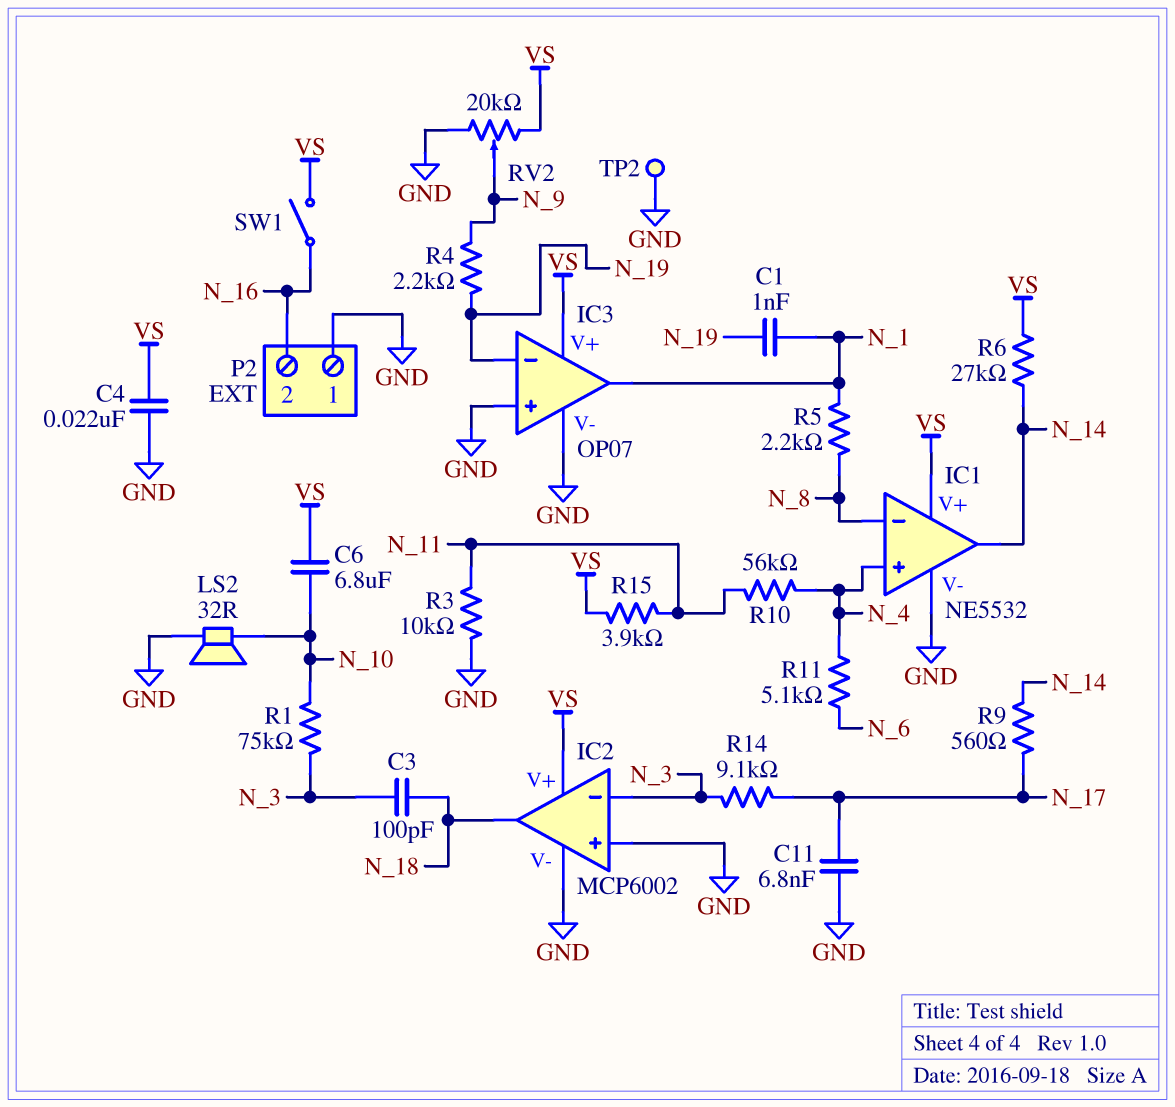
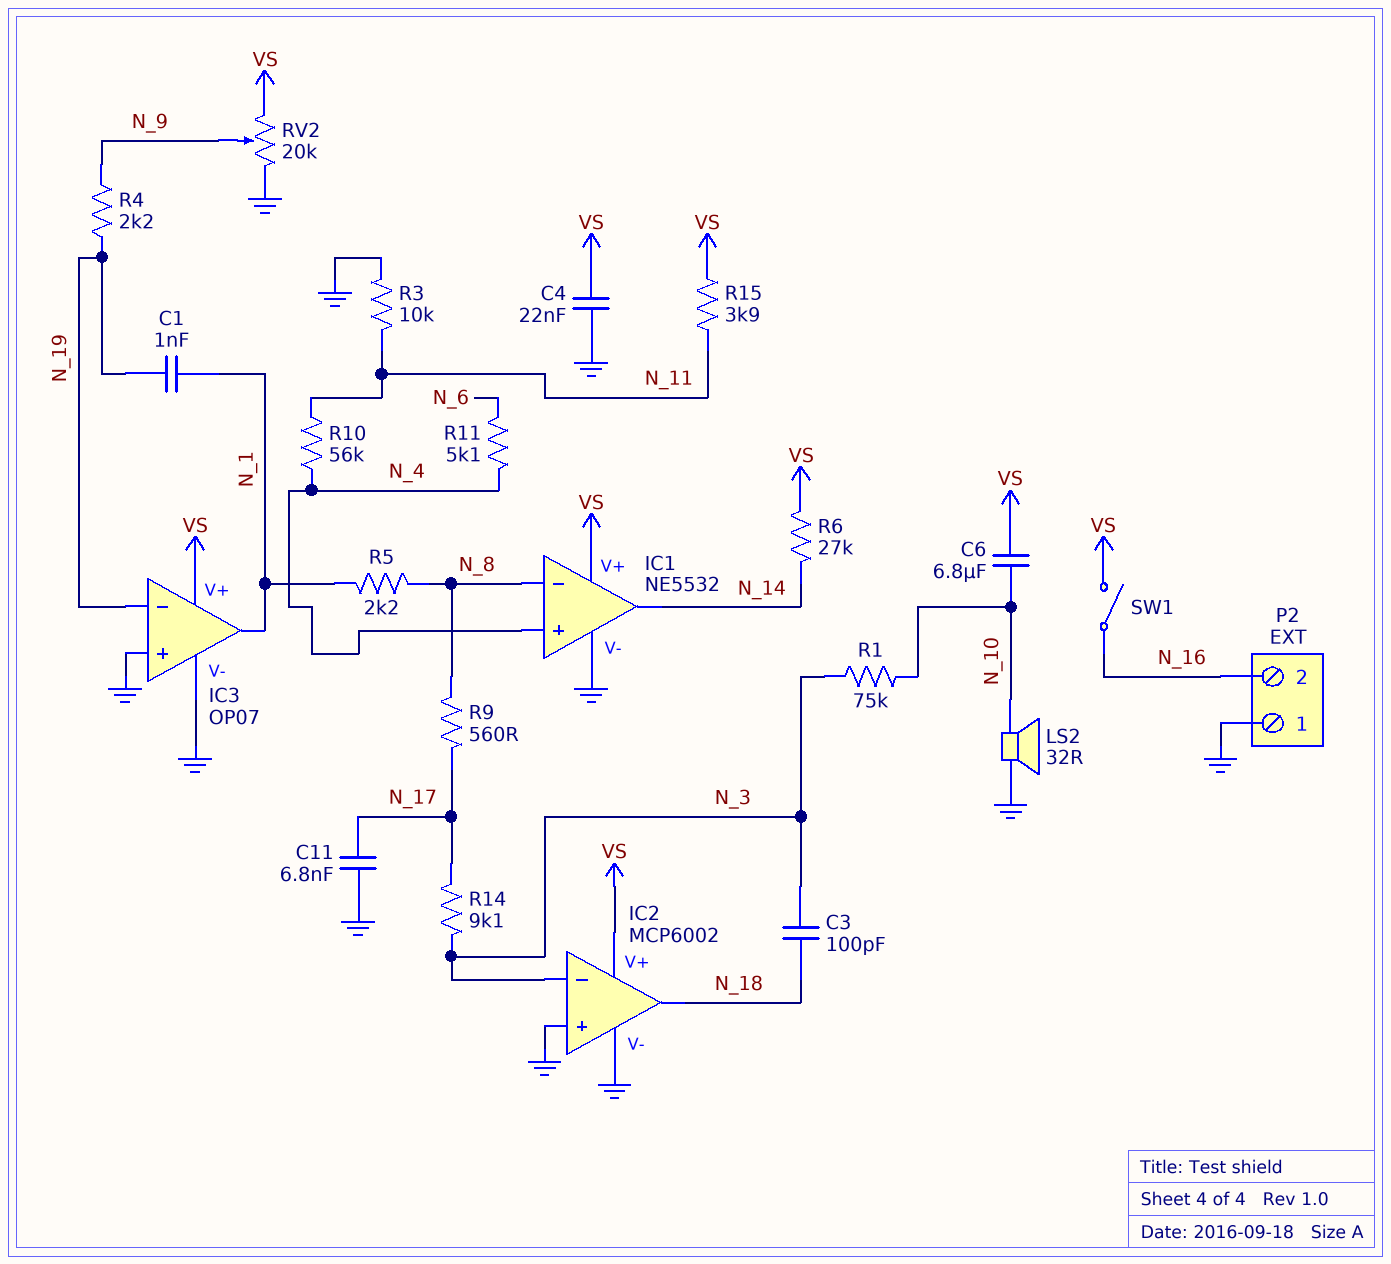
R9: 560 (N_14, N_17) -> 560 (N_8, N_17)
TP2: test point (GND) -> none

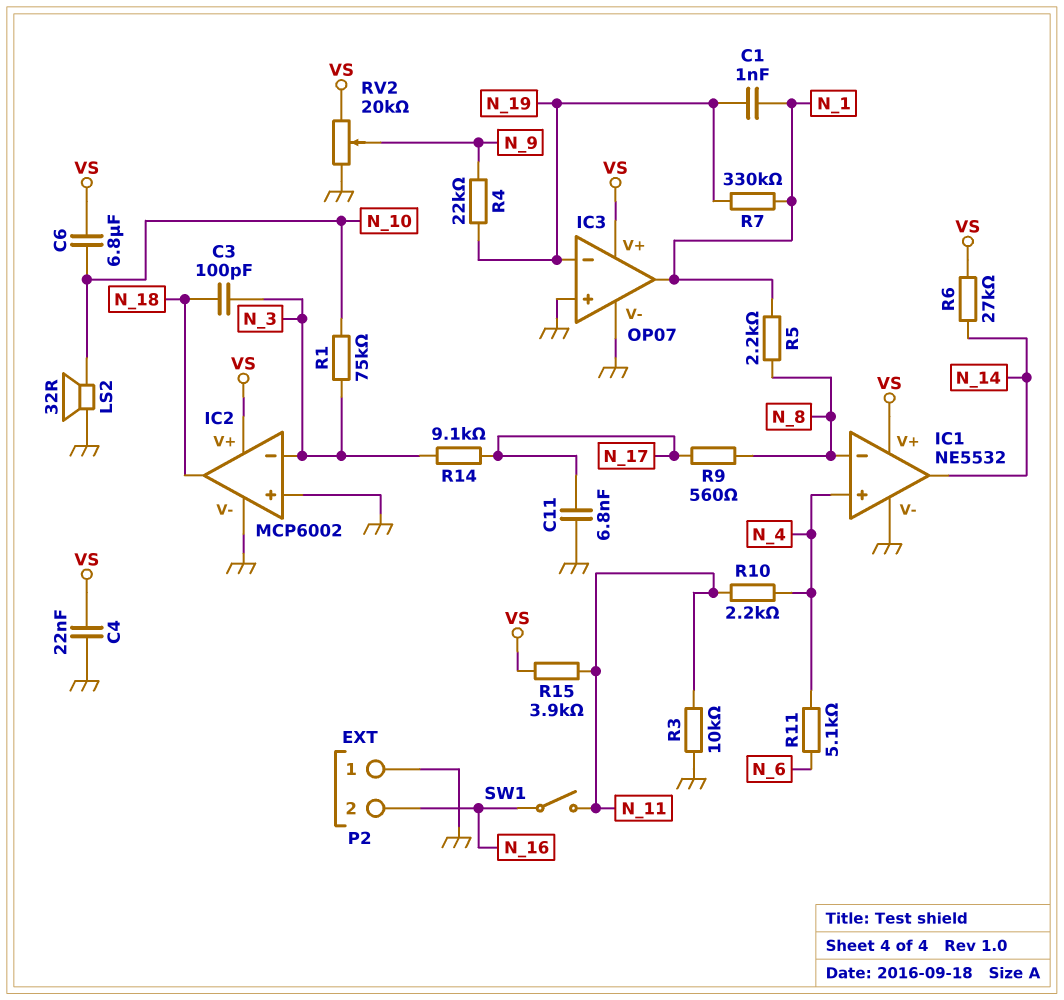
R4: 2.2k (N_9, N_19) -> 22k (N_9, N_19)
R7: none -> 330k (N_1, N_19)
R10: 56k (N_4, N_11) -> 2.2k (N_4, N_11)
SW1: switch (N_16, VS) -> switch (N_11, N_16)

